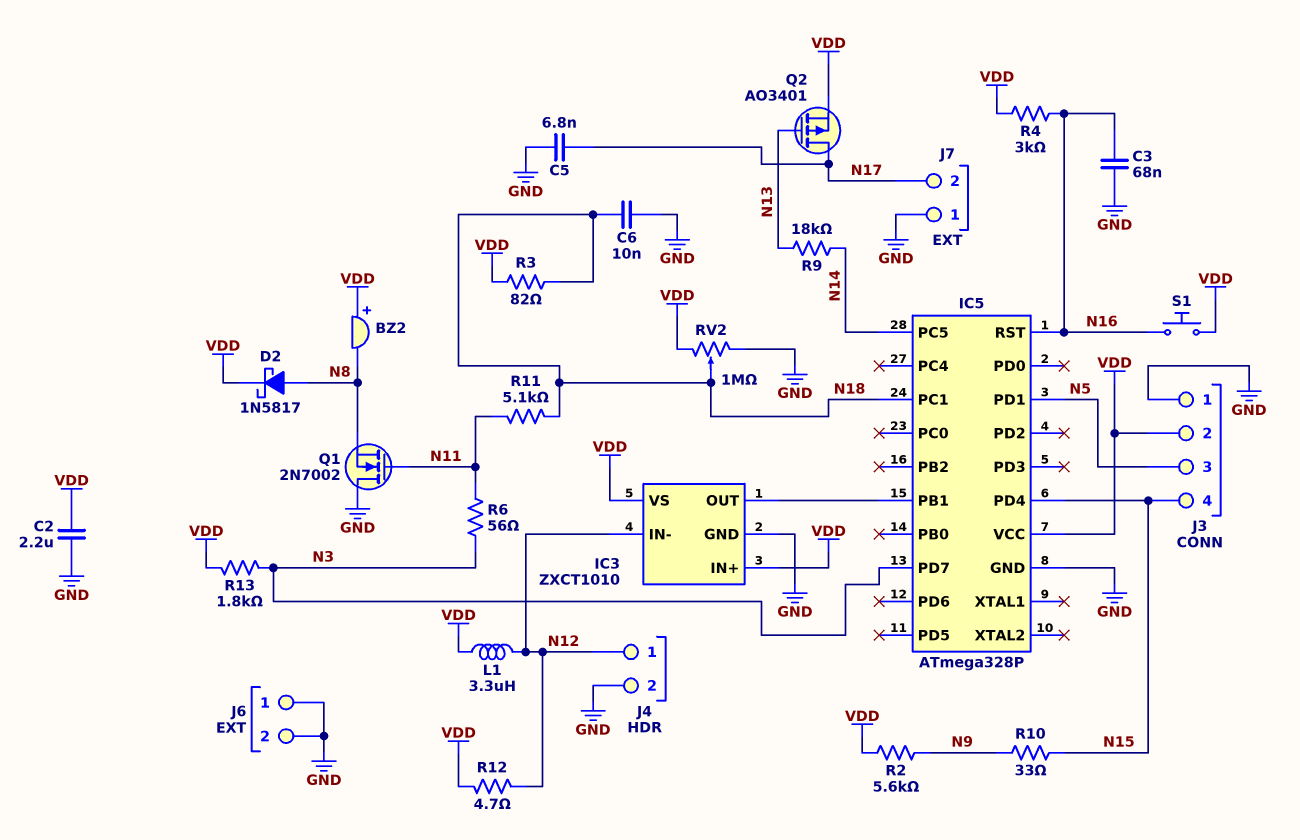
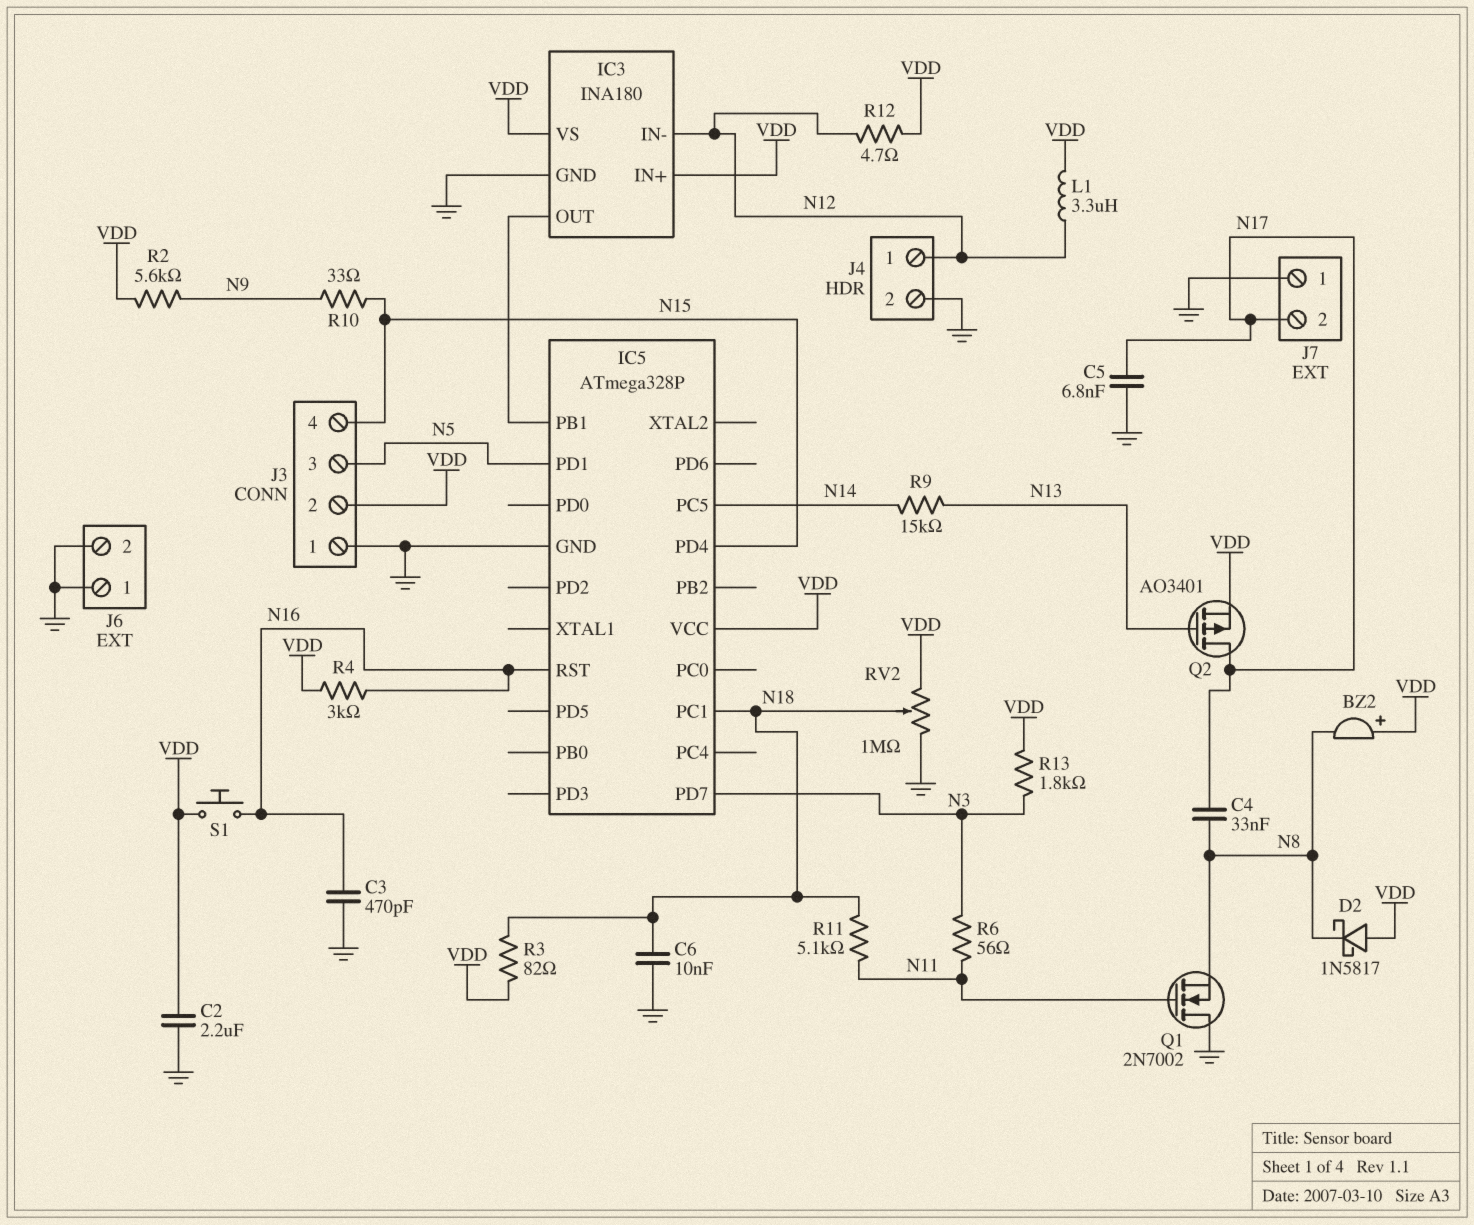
C3: 68nF (GND, N16) -> 470pF (GND, N16)
C4: none -> 33nF (N8, N17)
D2: schottky 1N5817 (A N8, K VDD) -> schottky 1N5817 (A VDD, K N8)
IC3: ZXCT1010 -> INA180
R9: 18k (N13, N14) -> 15k (N13, N14)

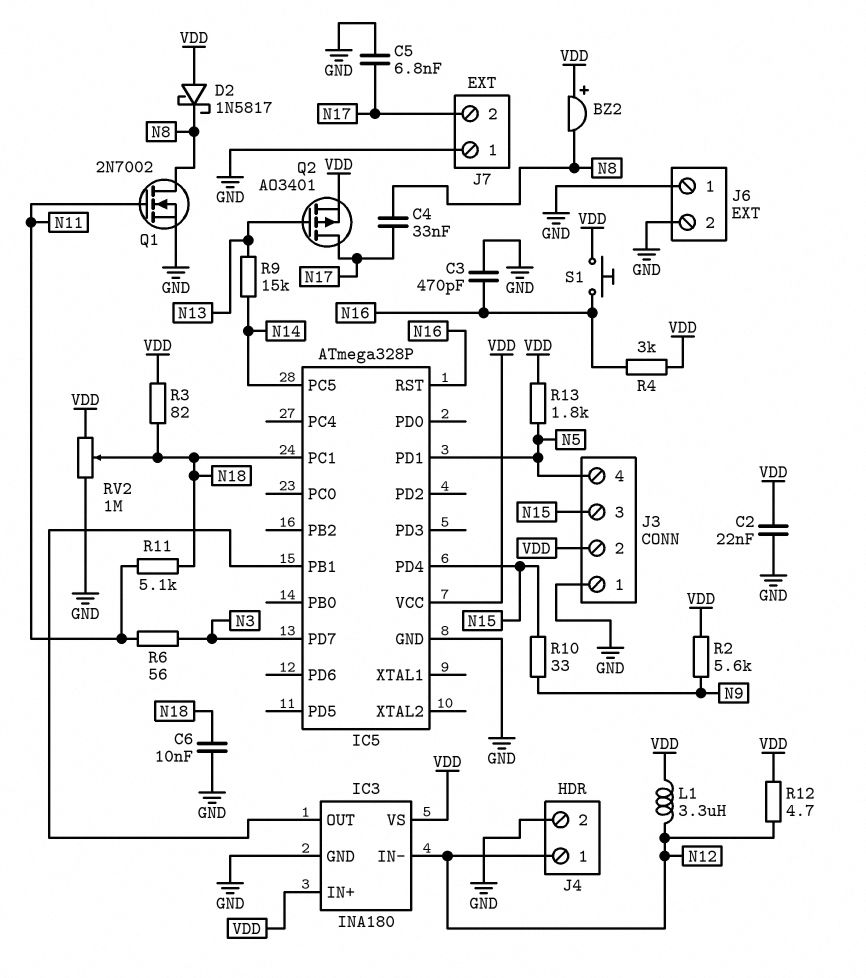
C2: 2.2uF (GND, VDD) -> 22nF (GND, VDD)
J3 pin 3: N5 -> N15
J3 pin 4: N15 -> N5
Q1: NMOS 2N7002 (G N11, D GND, S N8) -> NMOS 2N7002 (G N11, D N8, S GND)
R13: 1.8k (N3, VDD) -> 1.8k (N5, VDD)

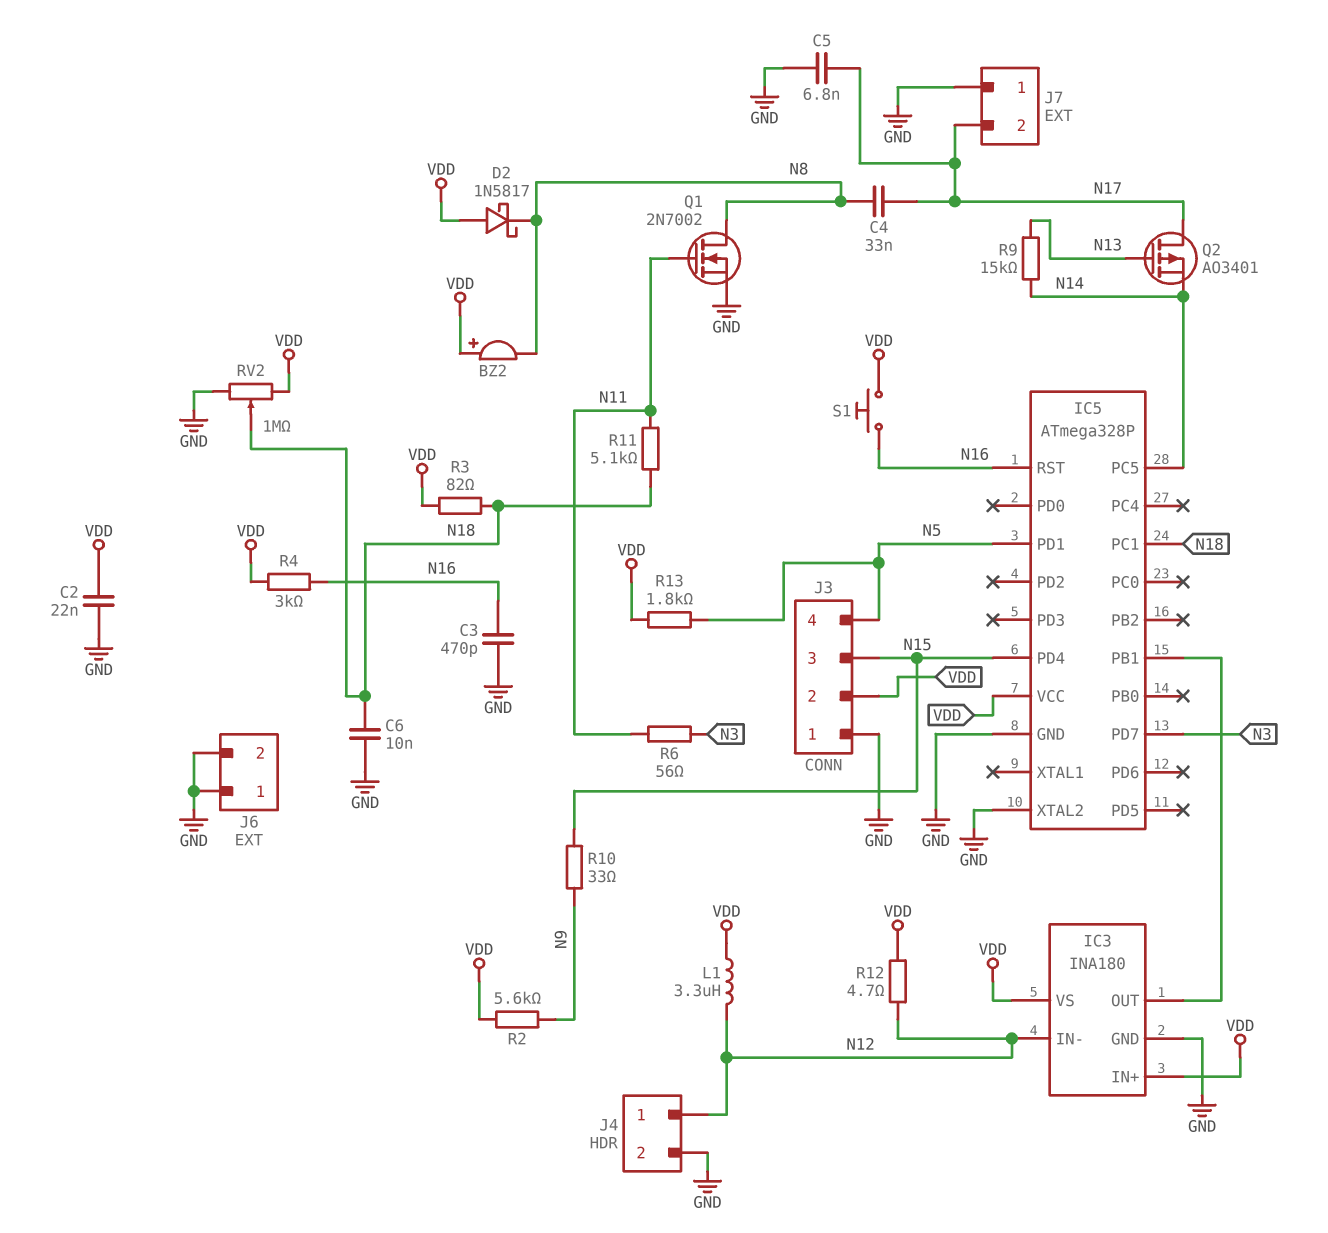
IC5 pin XTAL2: none -> GND
Q2: PMOS AO3401 (G N13, D N17, S VDD) -> PMOS AO3401 (G N13, D N17, S N14)

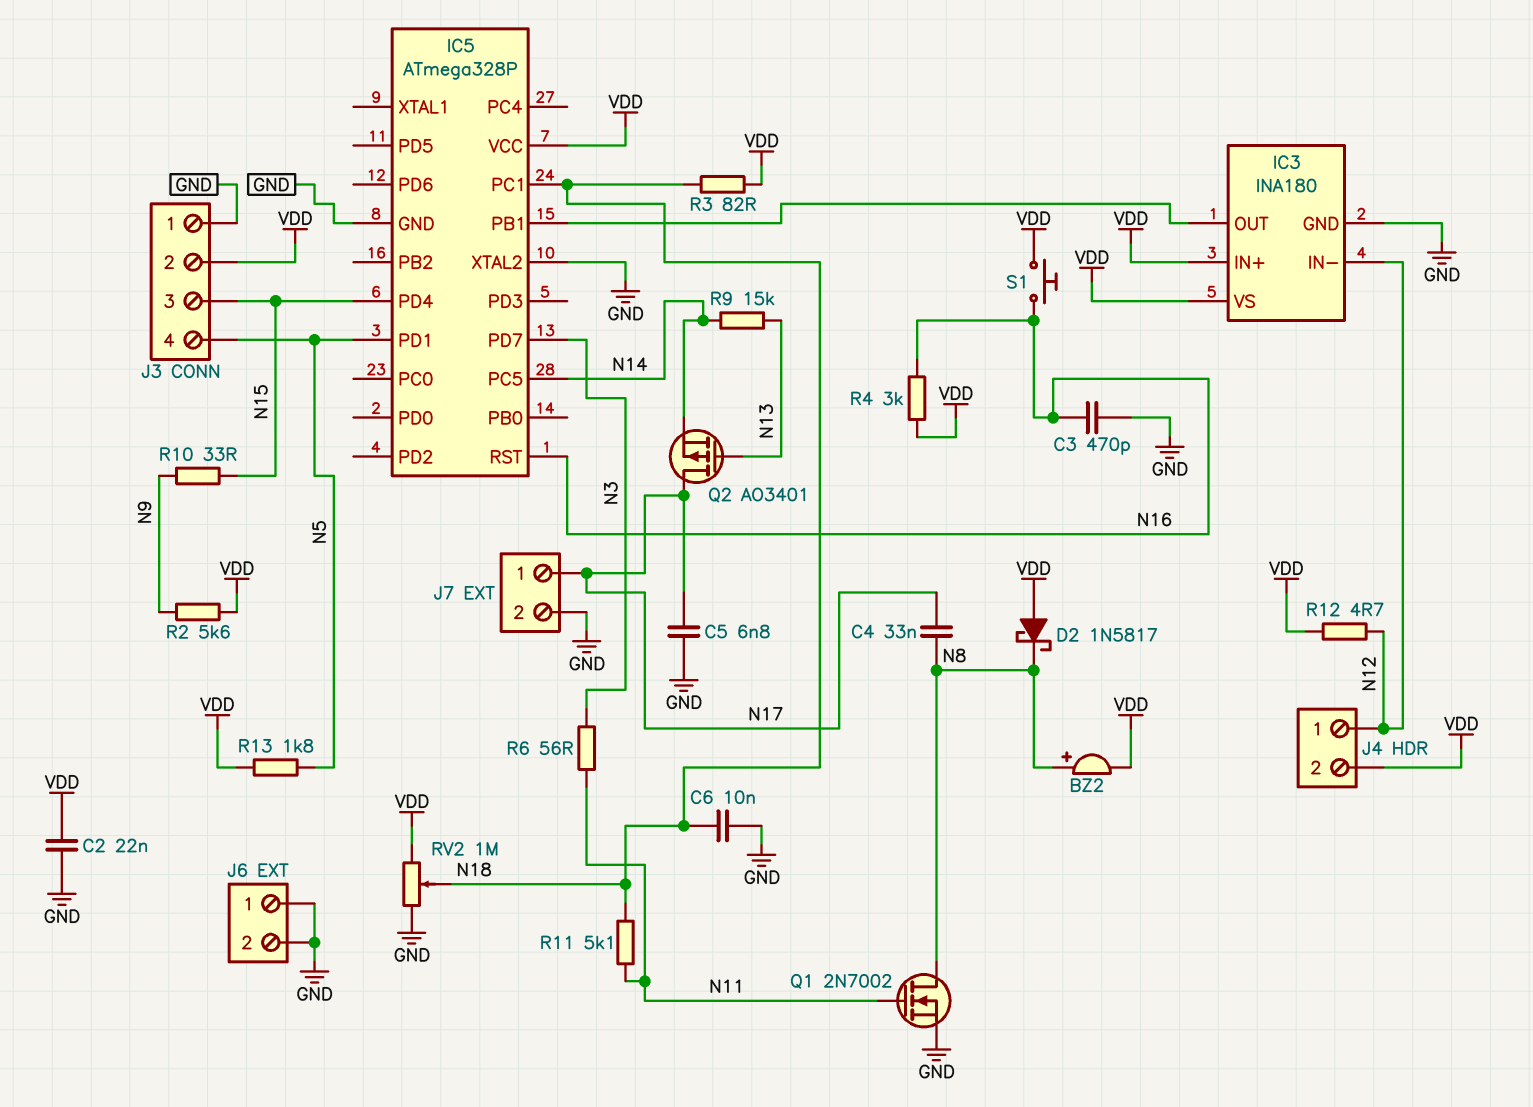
BZ2: buzzer (plus VDD, minus N8) -> buzzer (plus N8, minus VDD)
J4 pin 2: GND -> VDD
J7 pin 1: GND -> N17
J7 pin 2: N17 -> GND
L1: 3.3uH (N12, VDD) -> none

